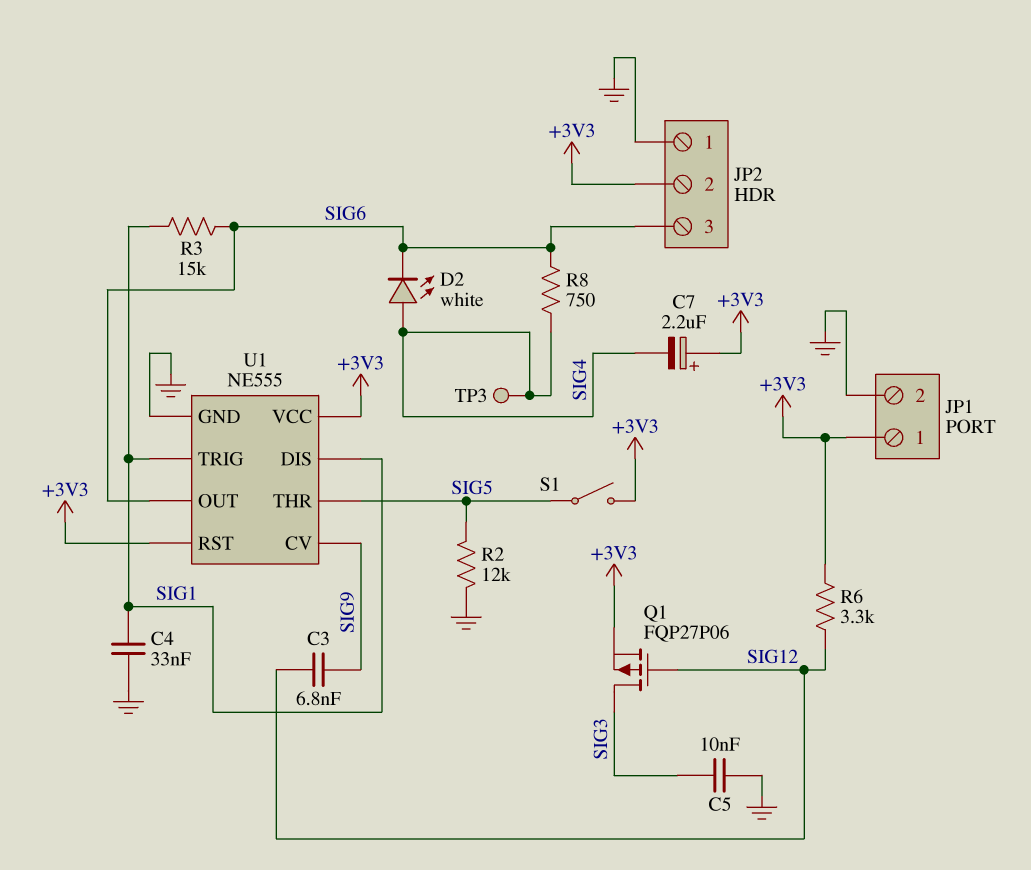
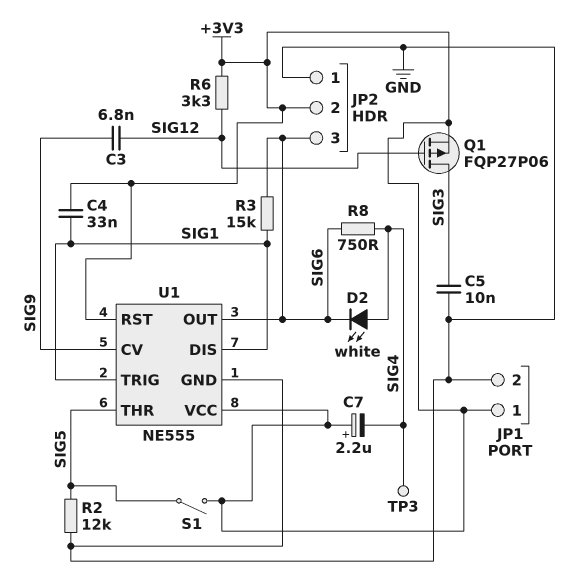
C4: 33nF (GND, SIG1) -> 33nF (+3V3, SIG1)

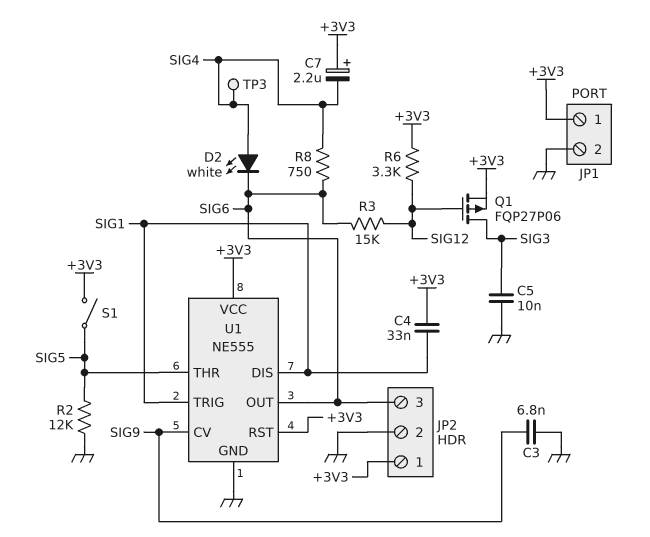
C3: 6.8nF (SIG9, SIG12) -> 6.8nF (GND, SIG9)
JP2 pin 1: GND -> +3V3
JP2 pin 2: +3V3 -> GND
R3: 15k (SIG1, SIG6) -> 15k (SIG6, SIG12)

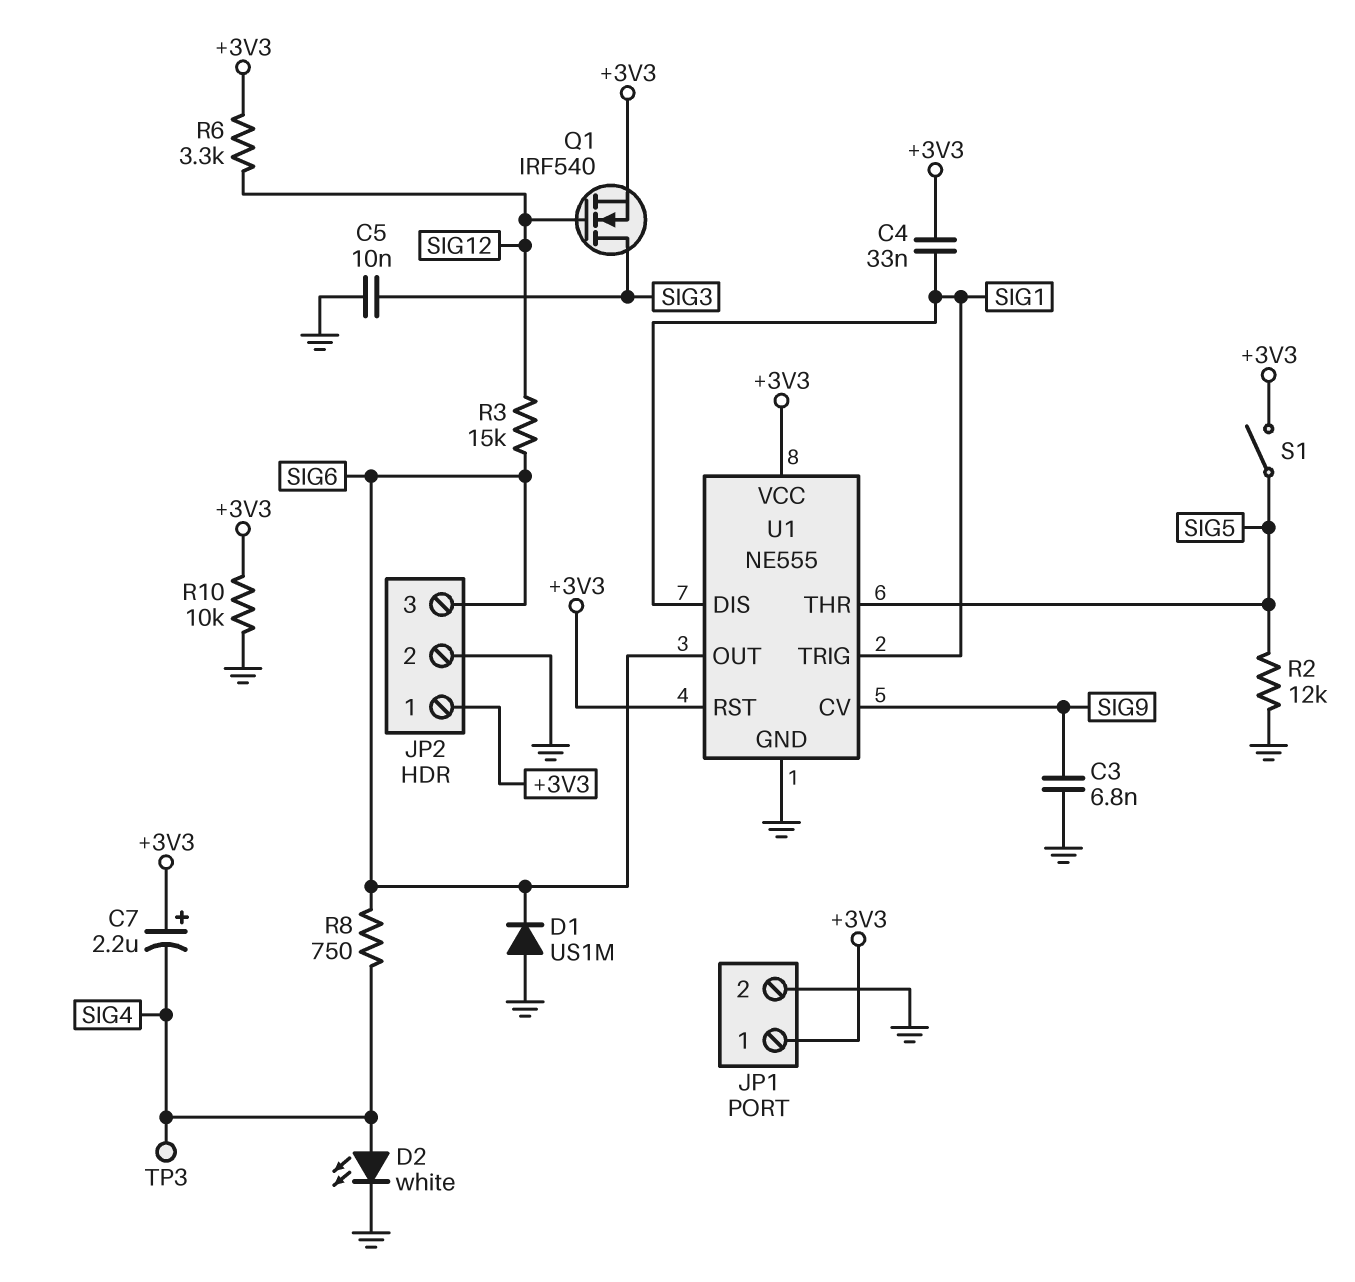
D1: none -> diode US1M (A GND, K SIG6)
D2: LED white (A SIG4, K SIG6) -> LED white (A SIG4, K GND)
Q1: PMOS FQP27P06 (G SIG12, D SIG3, S +3V3) -> NMOS IRF540 (G SIG12, D SIG3, S +3V3)
R10: none -> 10k (+3V3, GND)

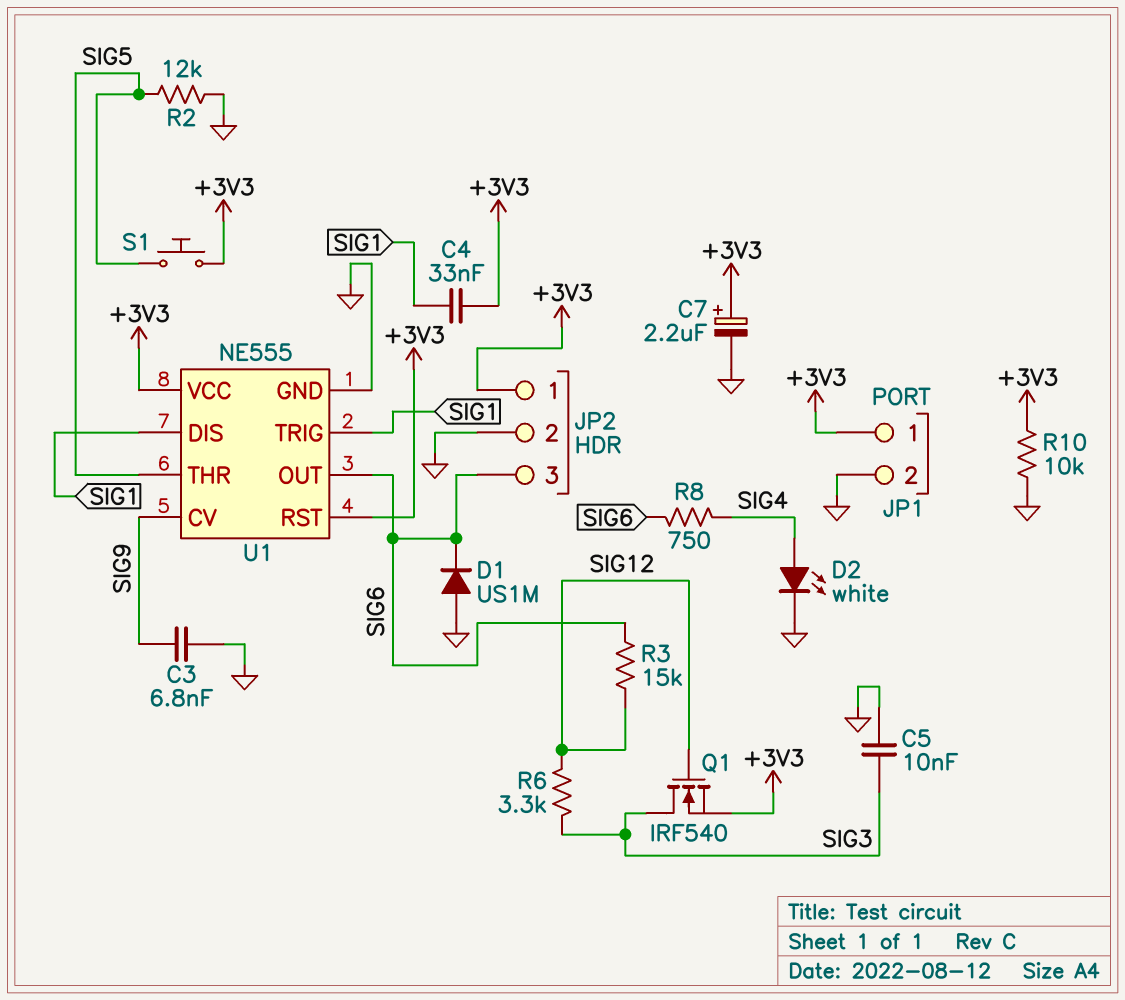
C7: 2.2uF (plus +3V3, minus SIG4) -> 2.2uF (plus +3V3, minus GND)
R6: 3.3k (+3V3, SIG12) -> 3.3k (SIG3, SIG12)
S1: switch (+3V3, SIG5) -> button (+3V3, SIG5)
TP3: test point (SIG4) -> none

